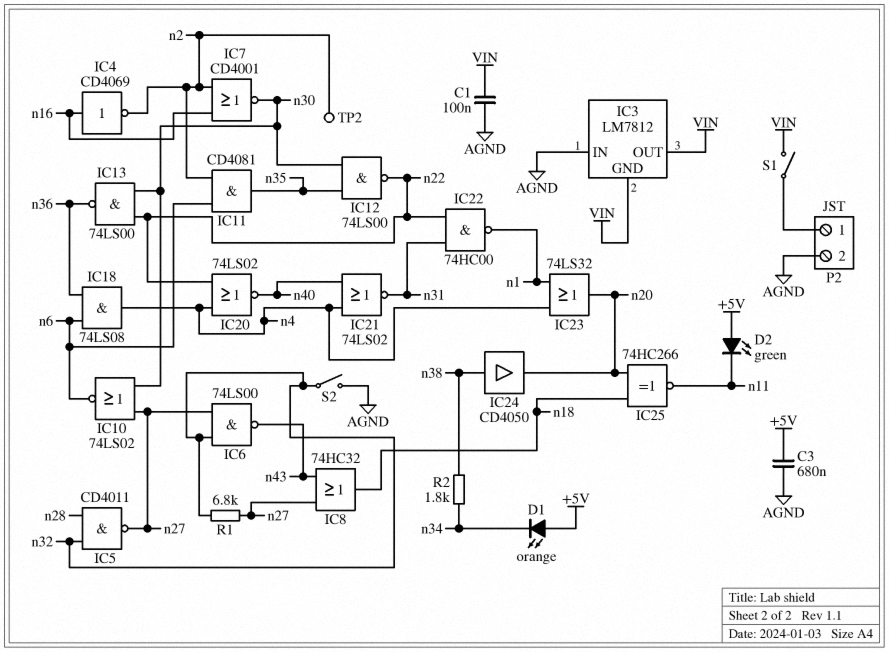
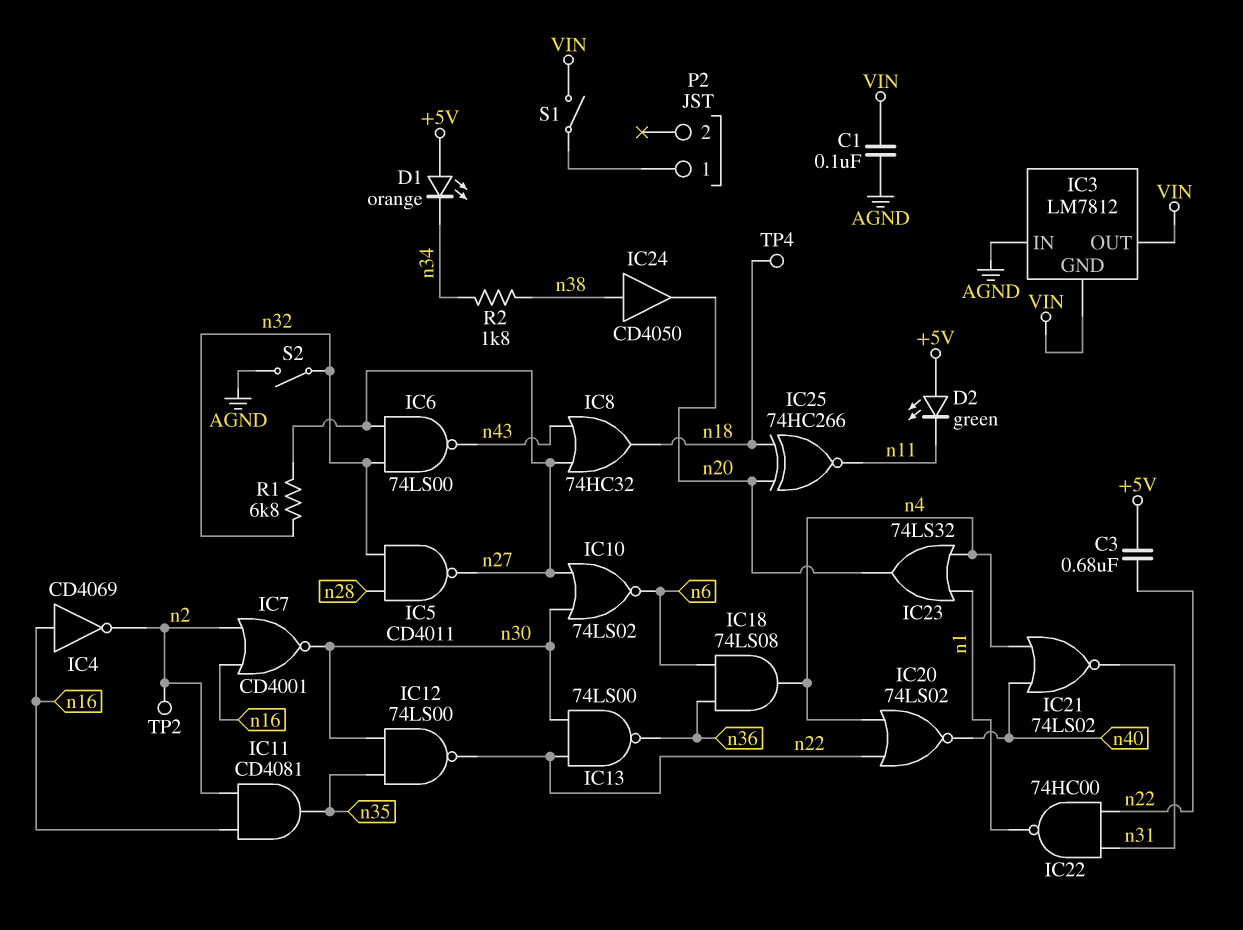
C3: 680nF (+5V, AGND) -> 680nF (+5V, n22)
IC11: AND CD4081 (in n2, in n6, out n35) -> AND CD4081 (in n2, in n16, out n35)
P2 pin 2: AGND -> none
TP4: none -> test point (n18)

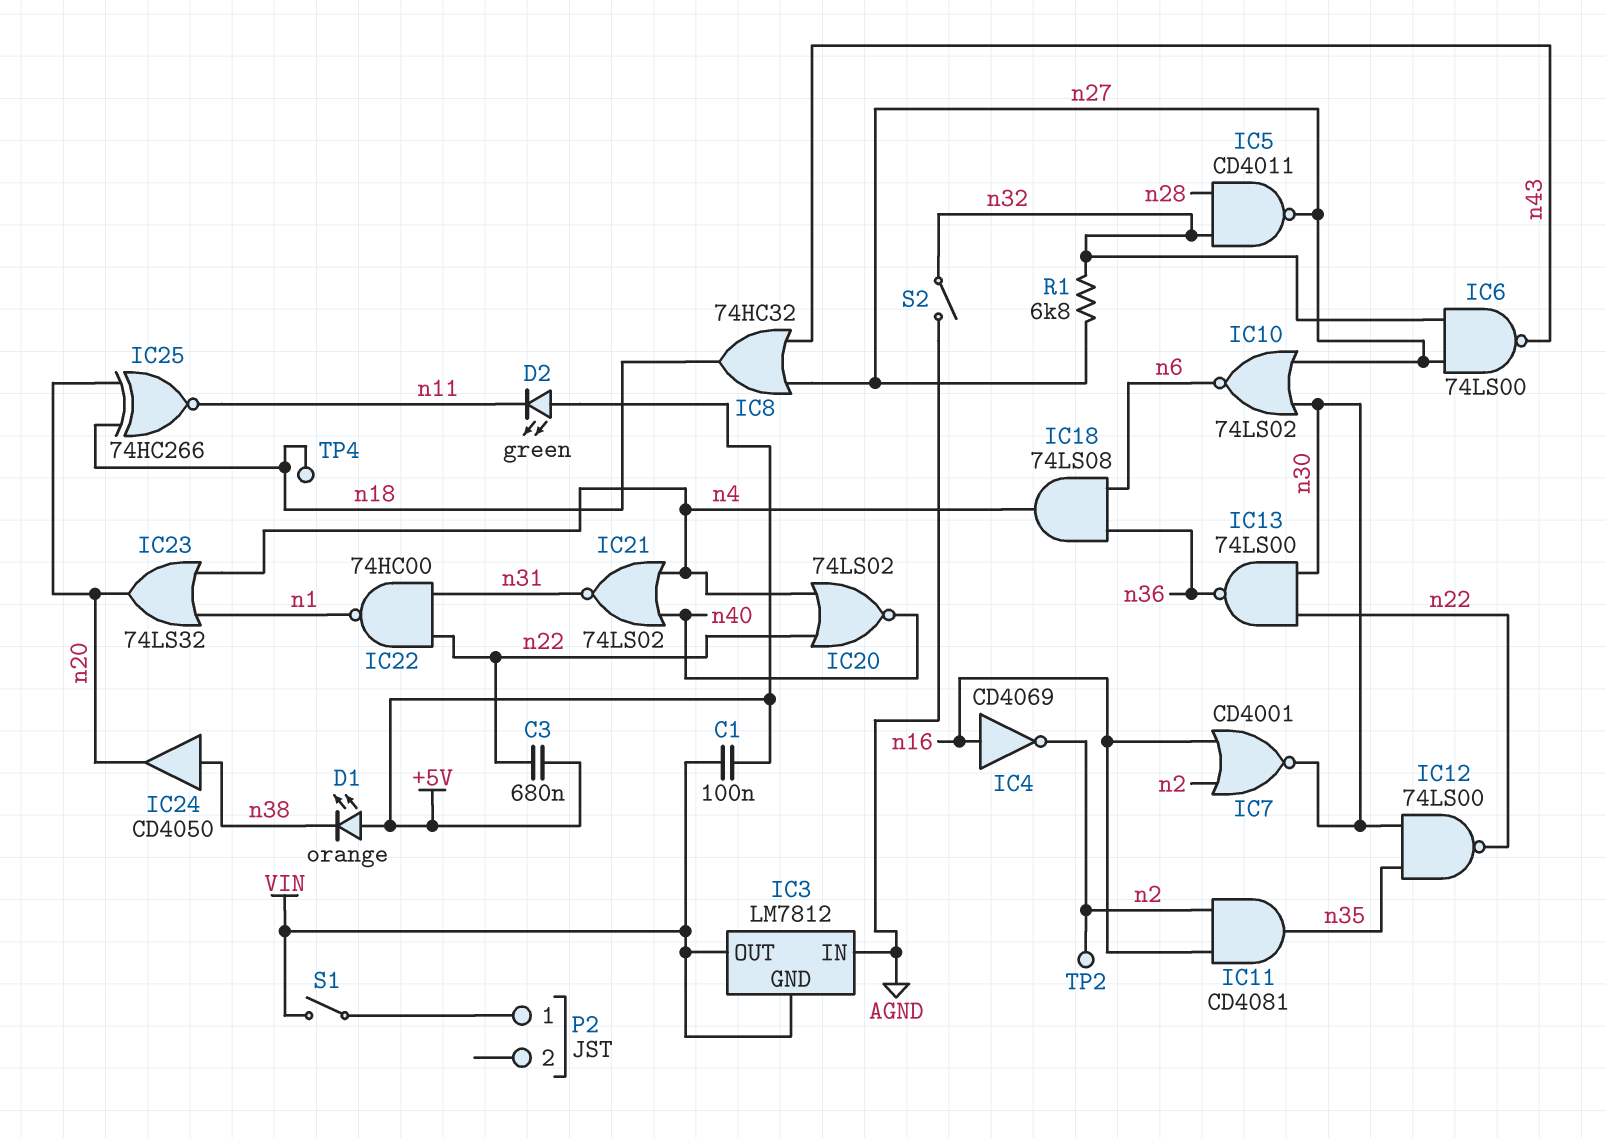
C1: 100nF (AGND, VIN) -> 100nF (+5V, VIN)
D1: LED orange (A +5V, K n34) -> LED orange (A +5V, K n38)
R2: 1.8k (n34, n38) -> none

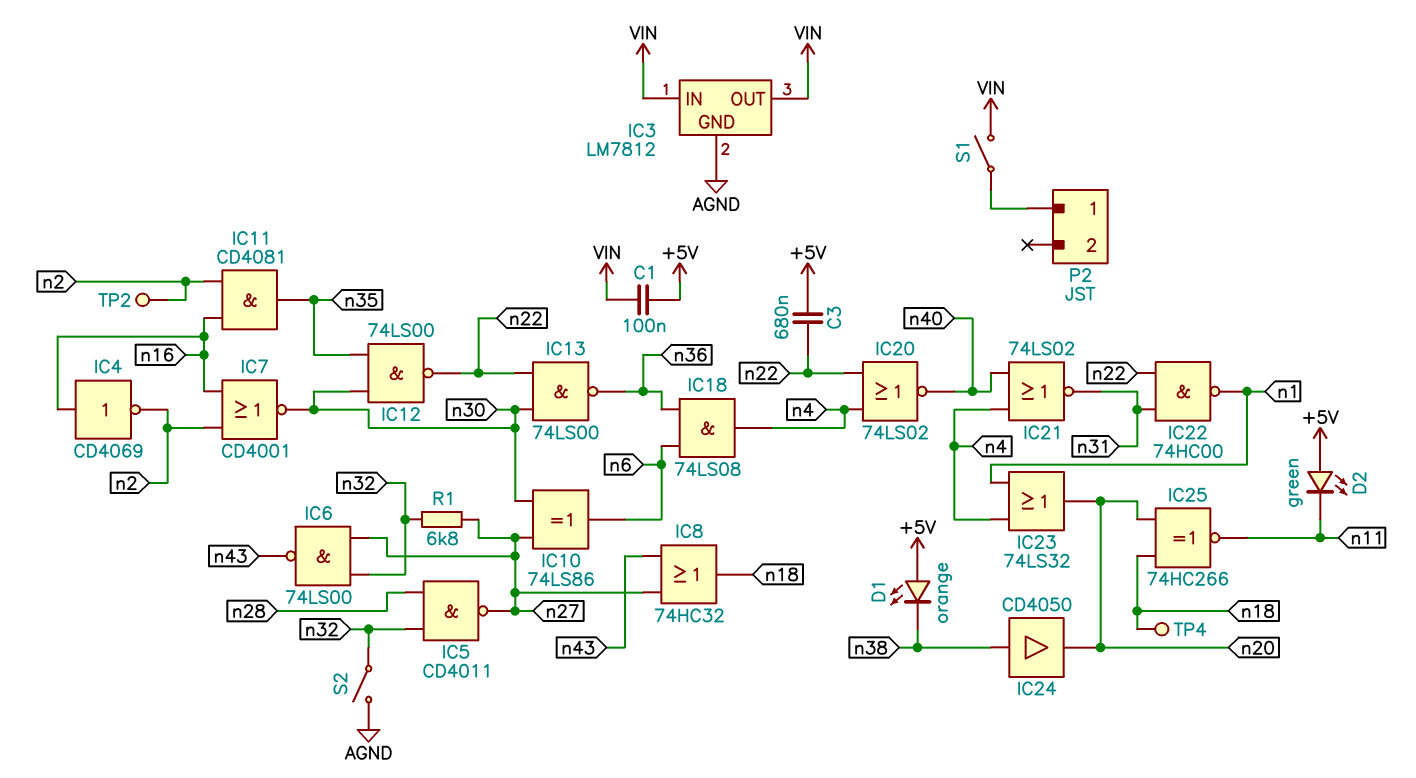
IC3 pin GND: VIN -> AGND
IC3 pin IN: AGND -> VIN
IC10: NOR 74LS02 (in n27, in n30, out n6) -> XOR 74LS86 (in n27, in n30, out n6)

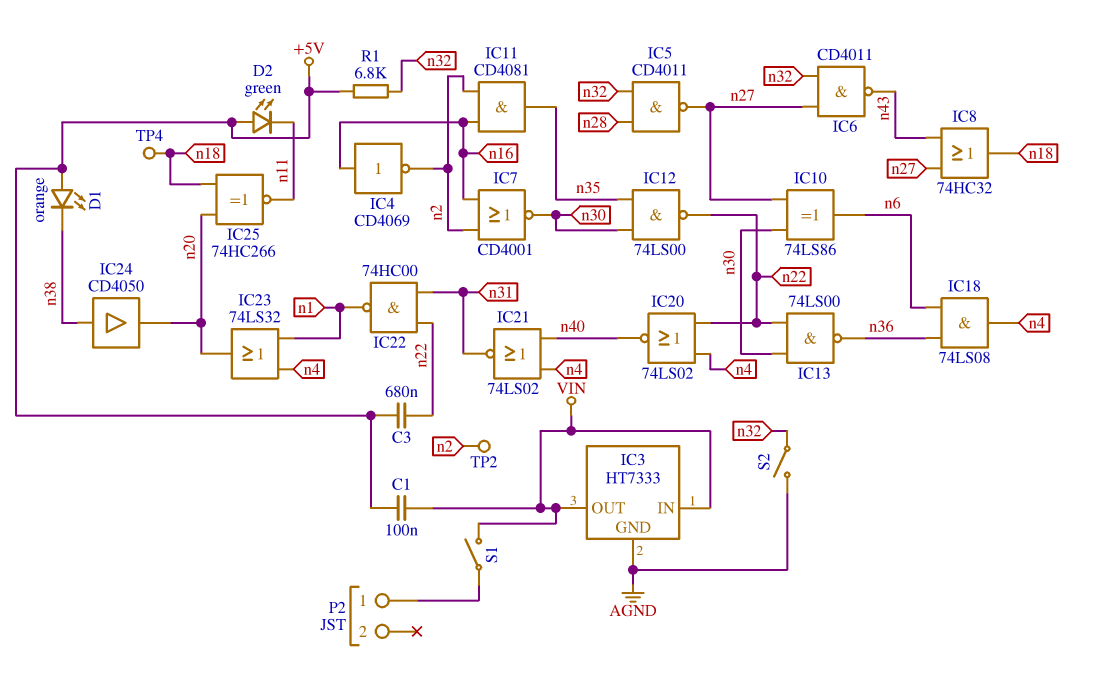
IC3: LM7812 -> HT7333
IC6: NAND 74LS00 (in n27, in n32, out n43) -> NAND CD4011 (in n27, in n32, out n43)
R1: 6.8k (n27, n32) -> 6.8k (+5V, n32)

